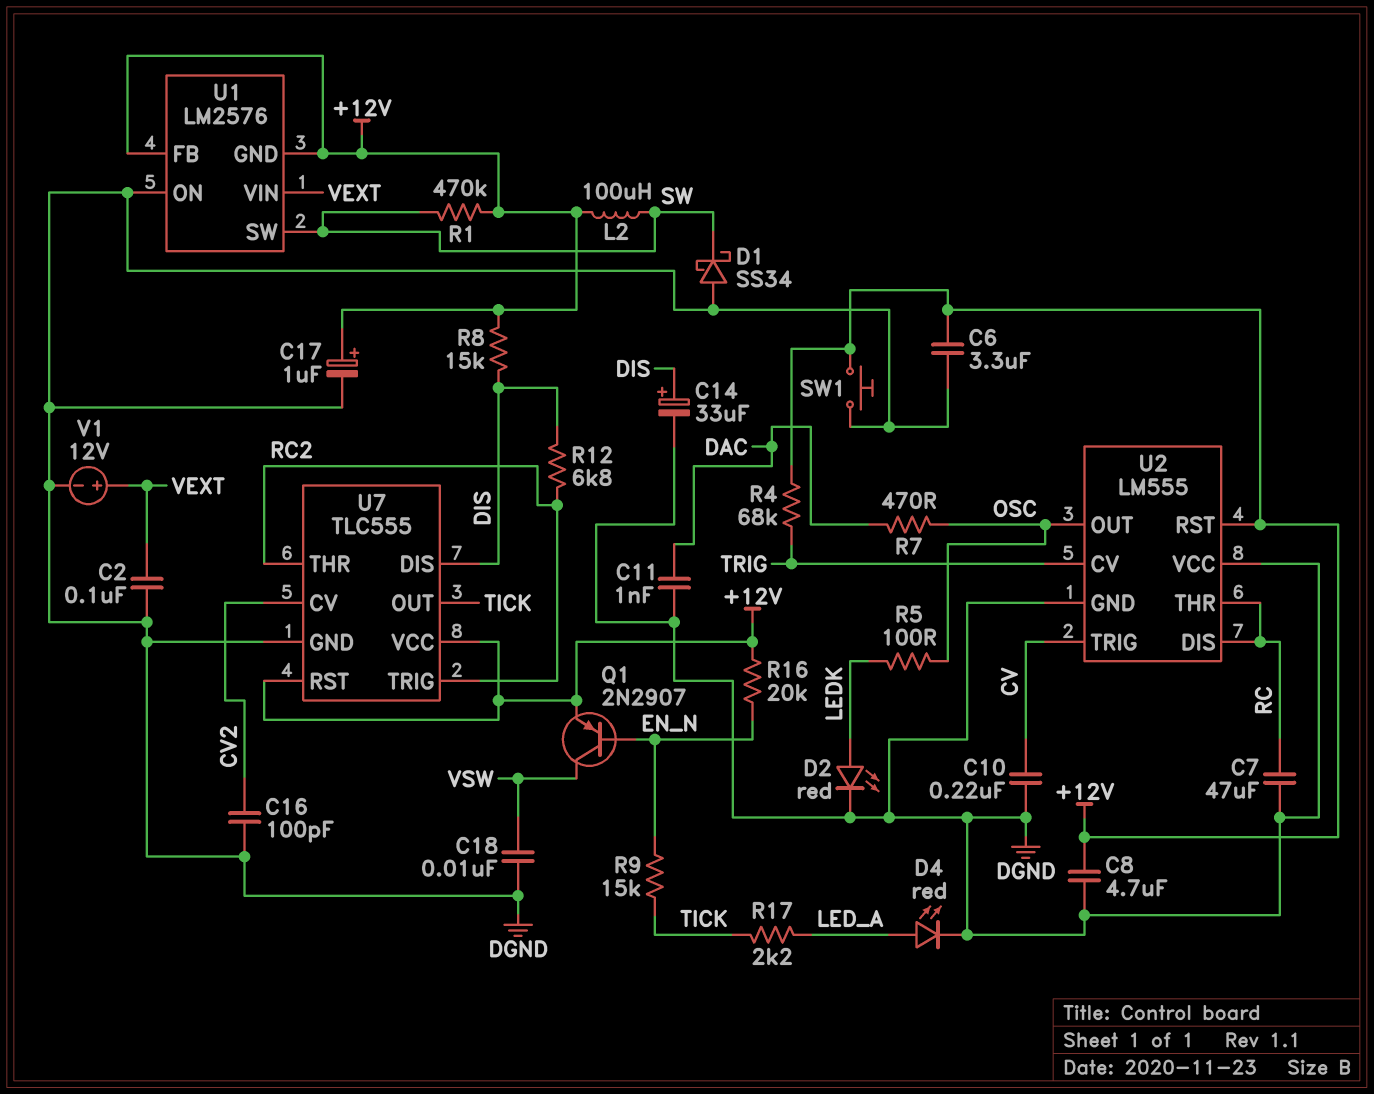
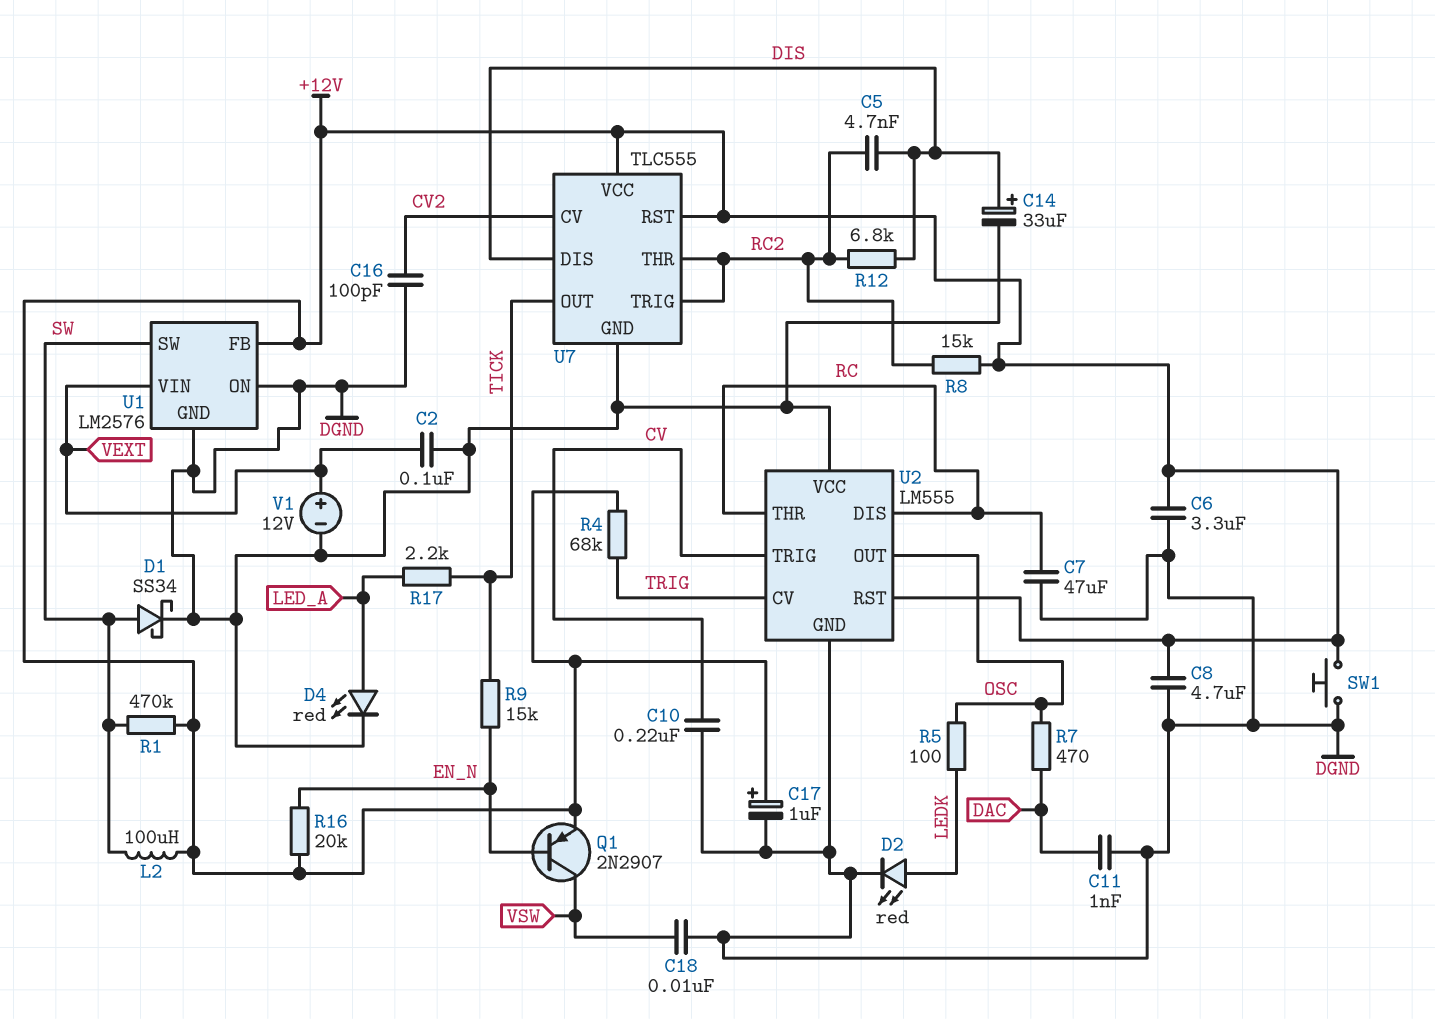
C5: none -> 4.7nF (DIS, RC2)
D1: schottky SS34 (A DGND, K SW) -> schottky SS34 (A SW, K DGND)
R8: 15k (+12V, DIS) -> 15k (+12V, RC2)
U1 pin GND: +12V -> DGND

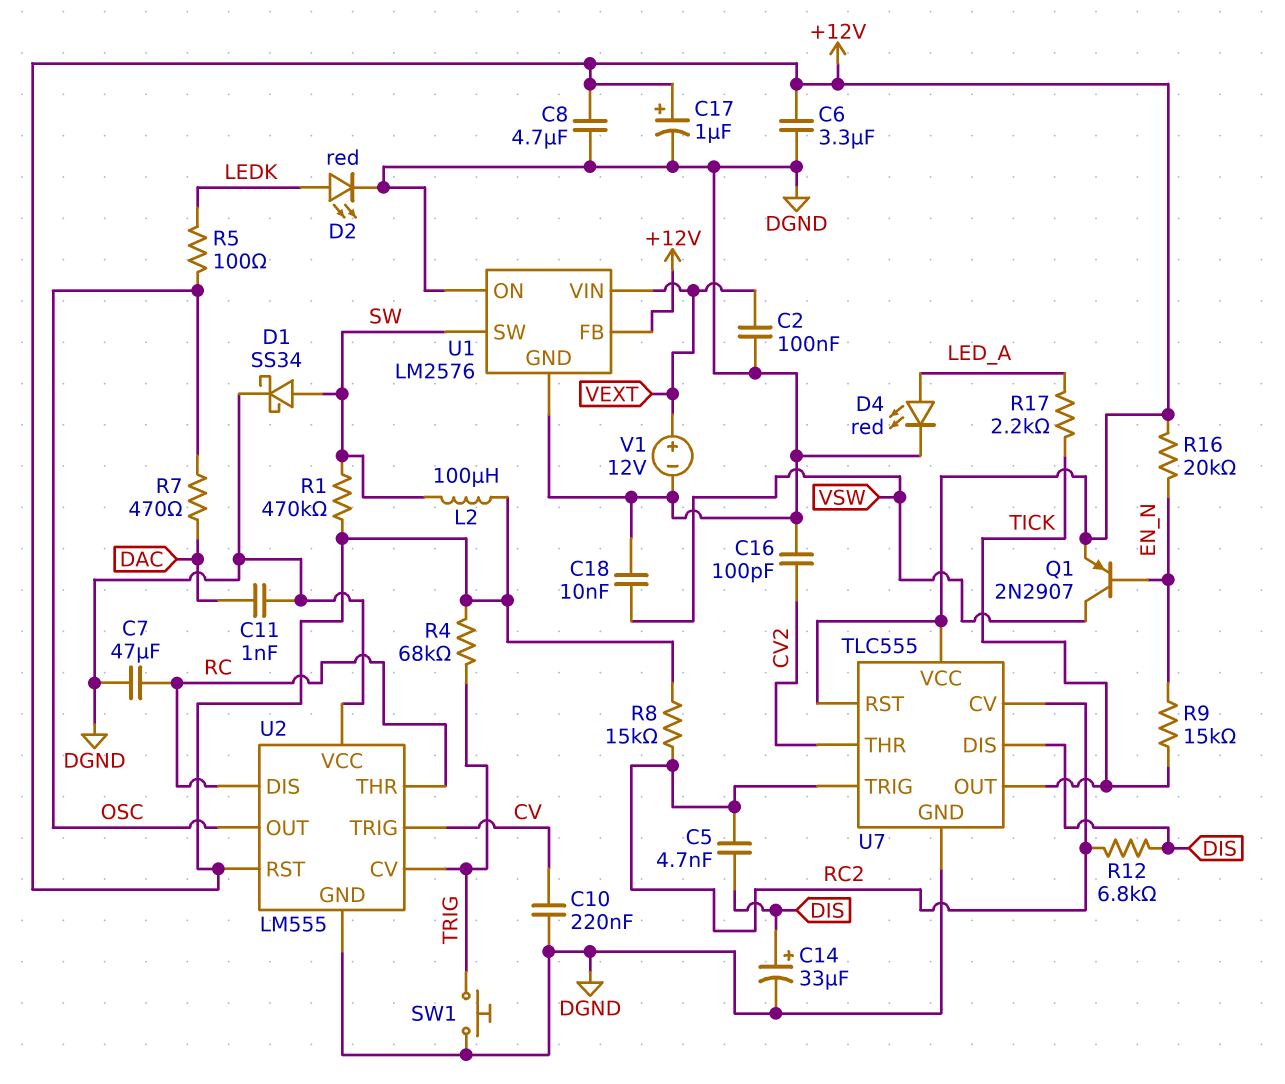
SW1: button (+12V, DGND) -> button (DGND, TRIG)
U7 pin CV: CV2 -> RC2
U7 pin THR: RC2 -> CV2

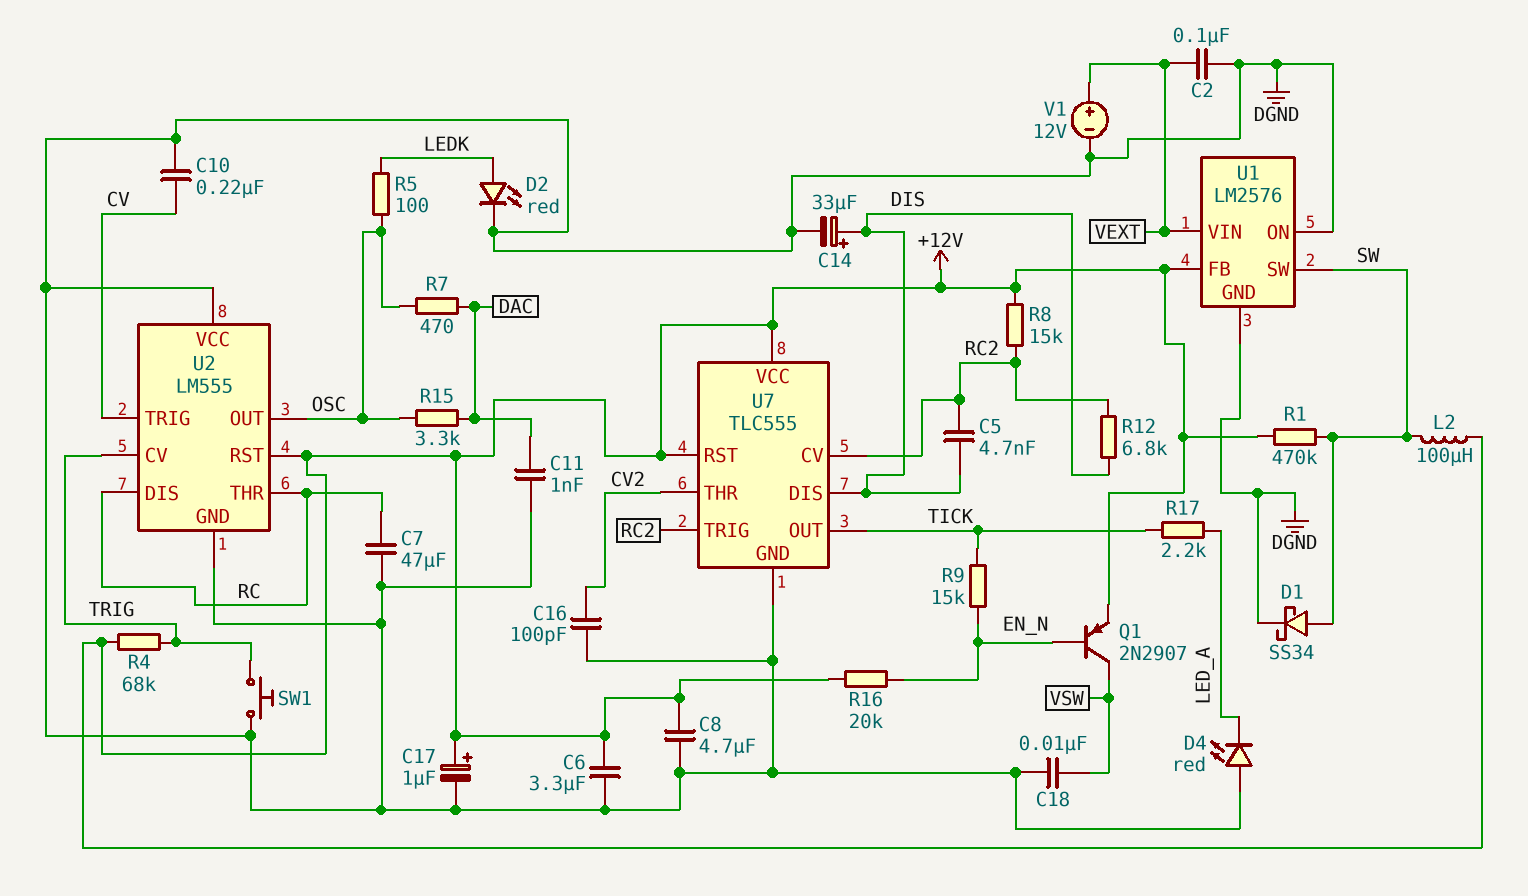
D4: LED red (A LED_A, K DGND) -> LED red (A DGND, K LED_A)
R15: none -> 3.3k (DAC, OSC)

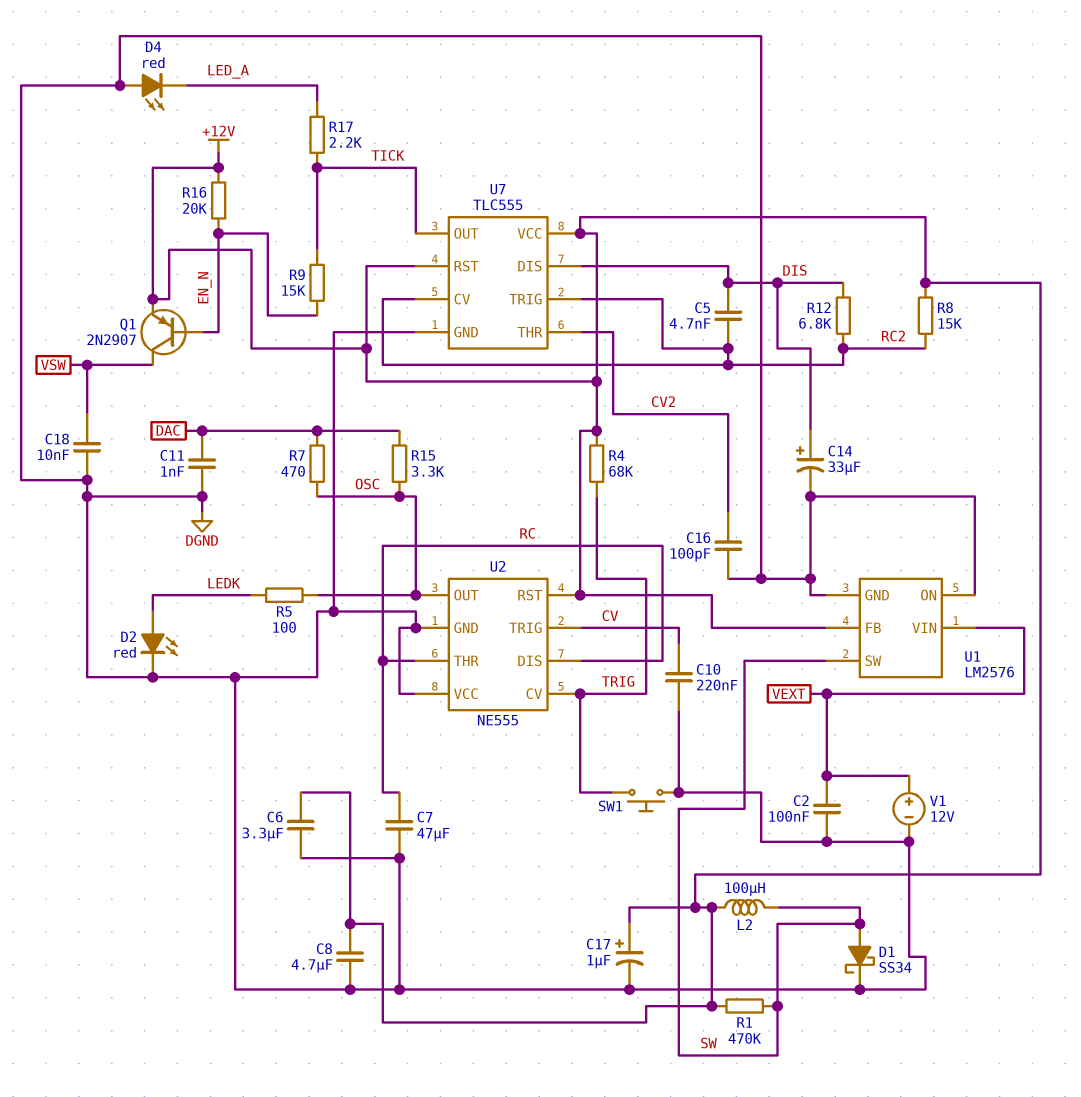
U2: LM555 -> NE555

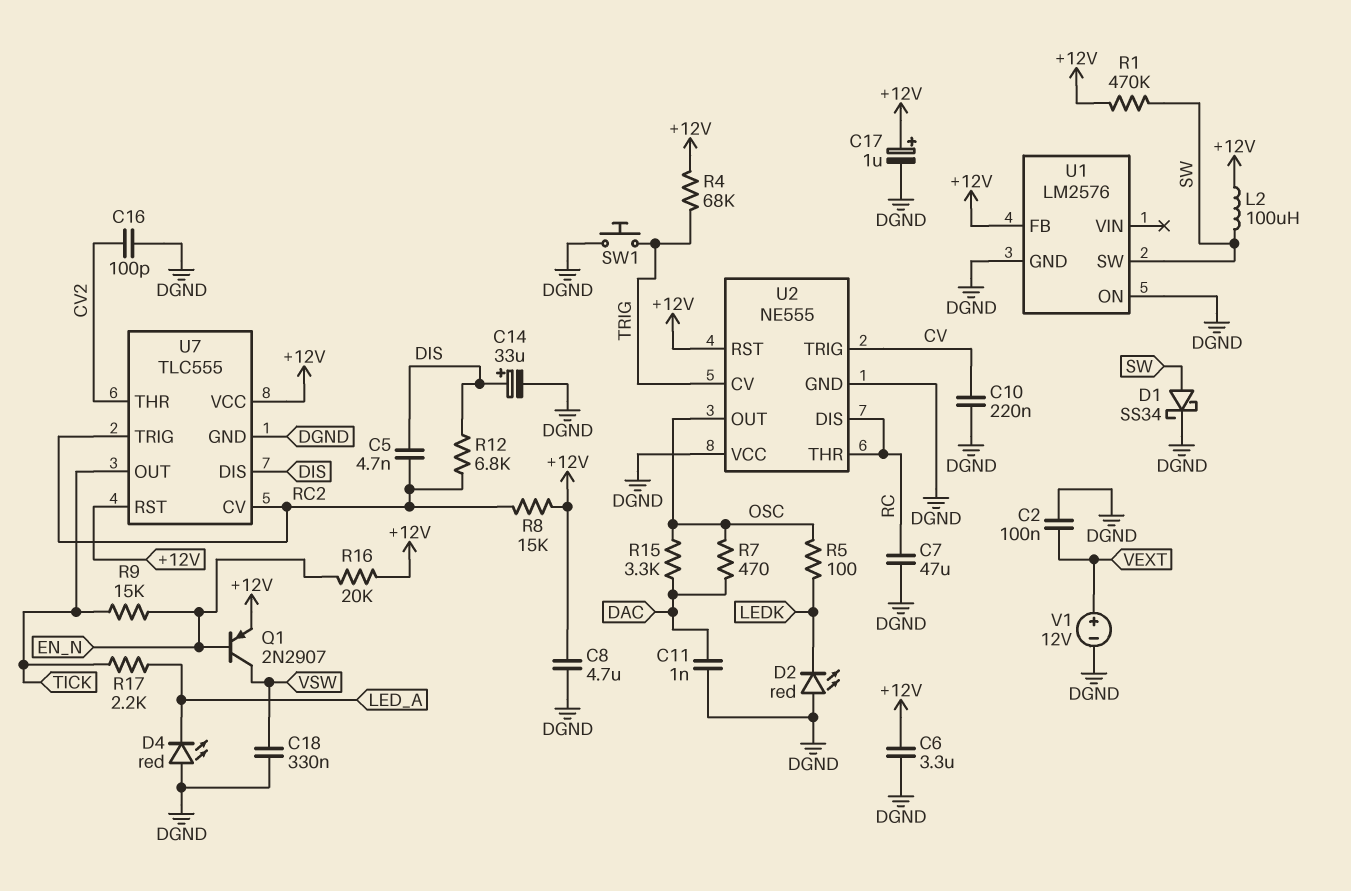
C18: 10nF (DGND, VSW) -> 330nF (DGND, VSW)
D2: LED red (A LEDK, K DGND) -> LED red (A DGND, K LEDK)
U1 pin VIN: VEXT -> none

